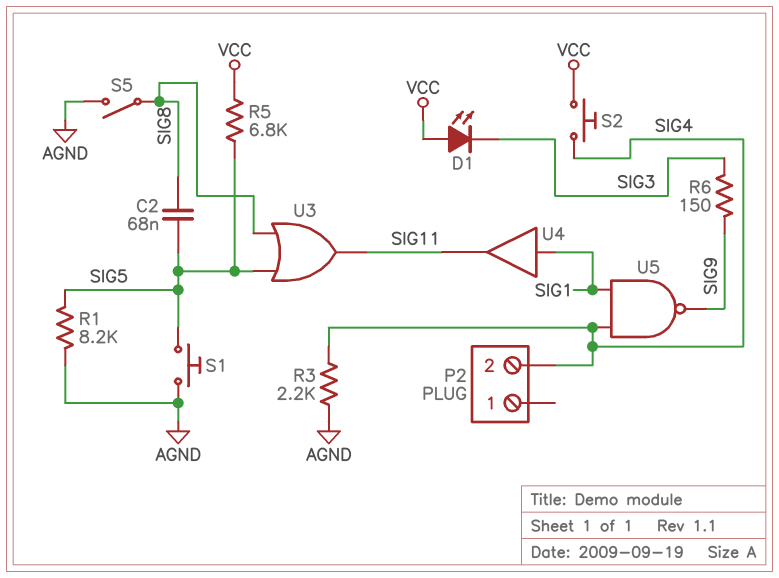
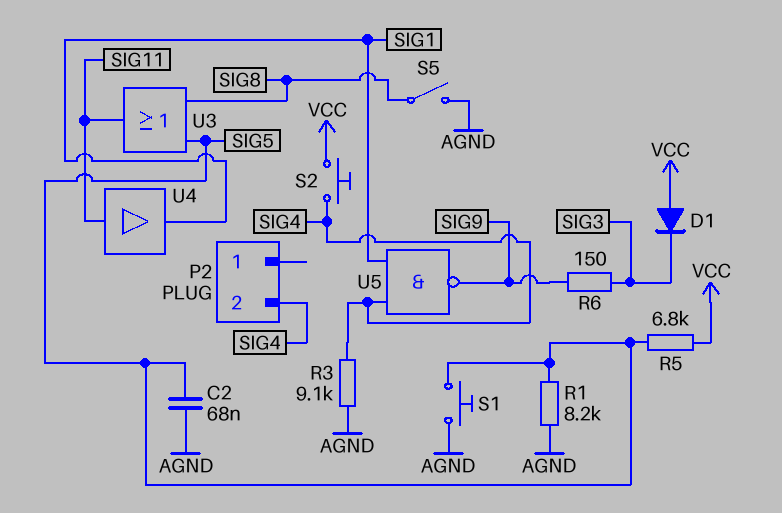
C2: 68nF (SIG5, SIG8) -> 68nF (AGND, SIG5)
D1: LED (A VCC, K SIG3) -> diode (A VCC, K SIG3)
R3: 2.2k (AGND, SIG4) -> 9.1k (AGND, SIG4)
U4: buffer (in SIG1, out SIG11) -> buffer (in SIG11, out SIG1)

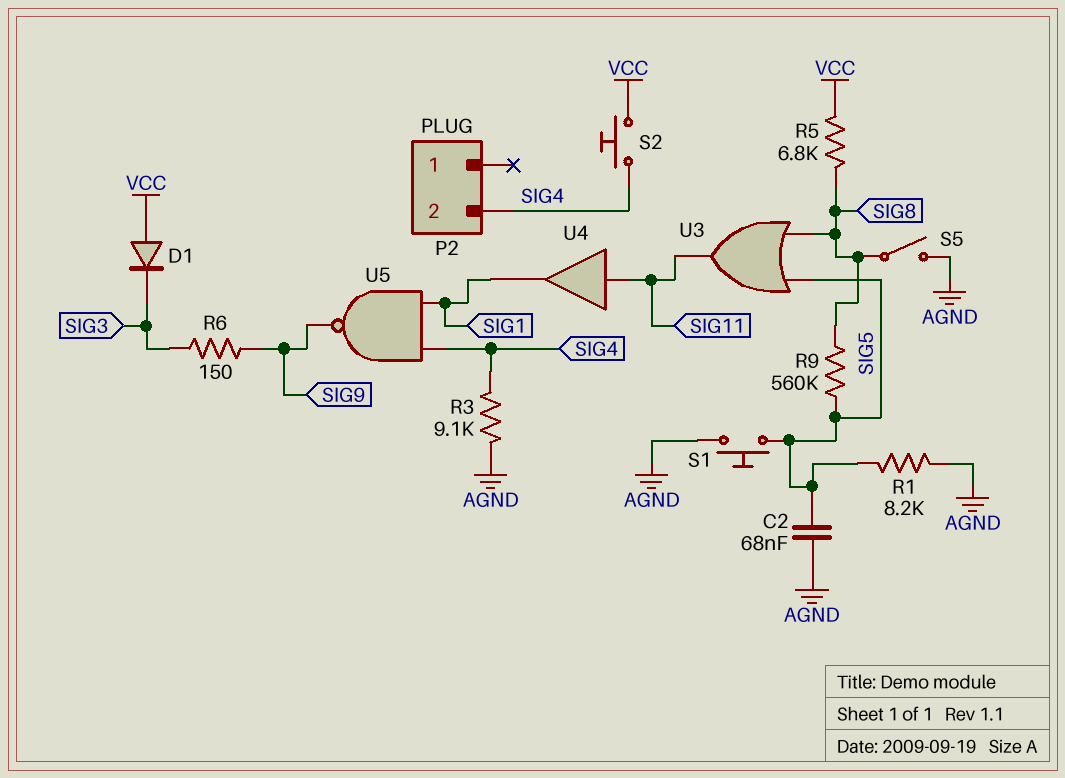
R5: 6.8k (SIG5, VCC) -> 6.8k (SIG8, VCC)
R9: none -> 560k (SIG5, SIG8)

